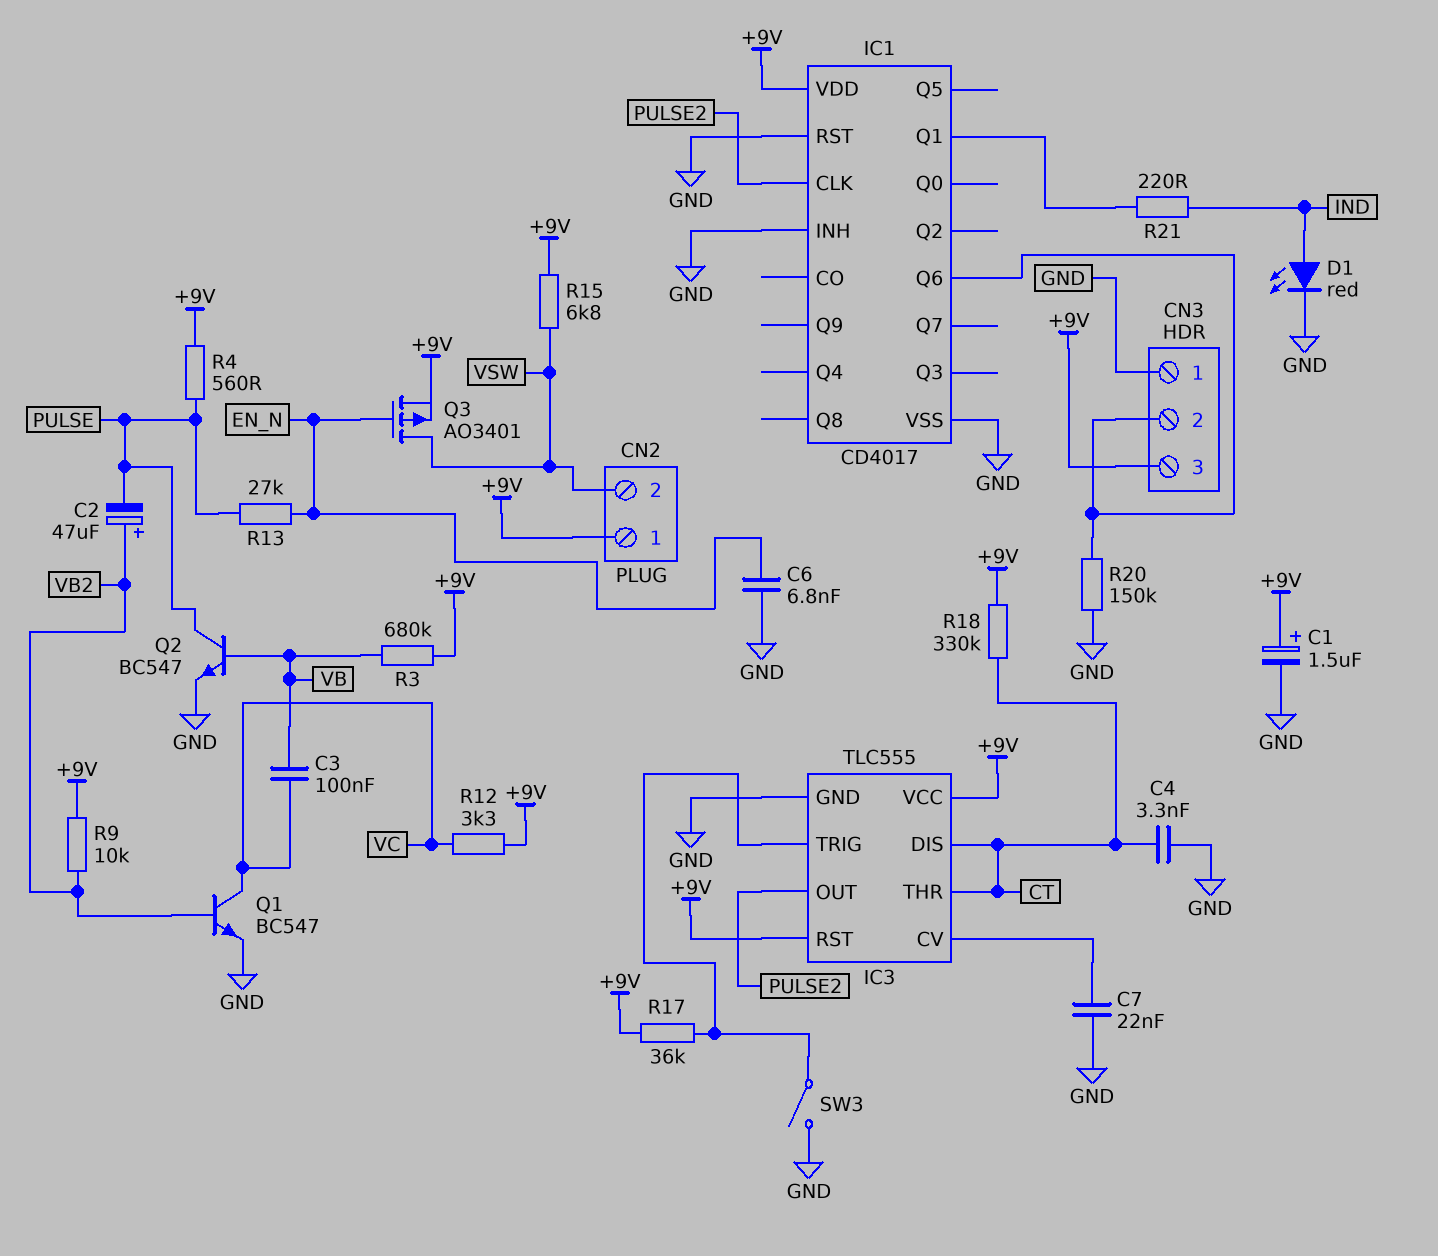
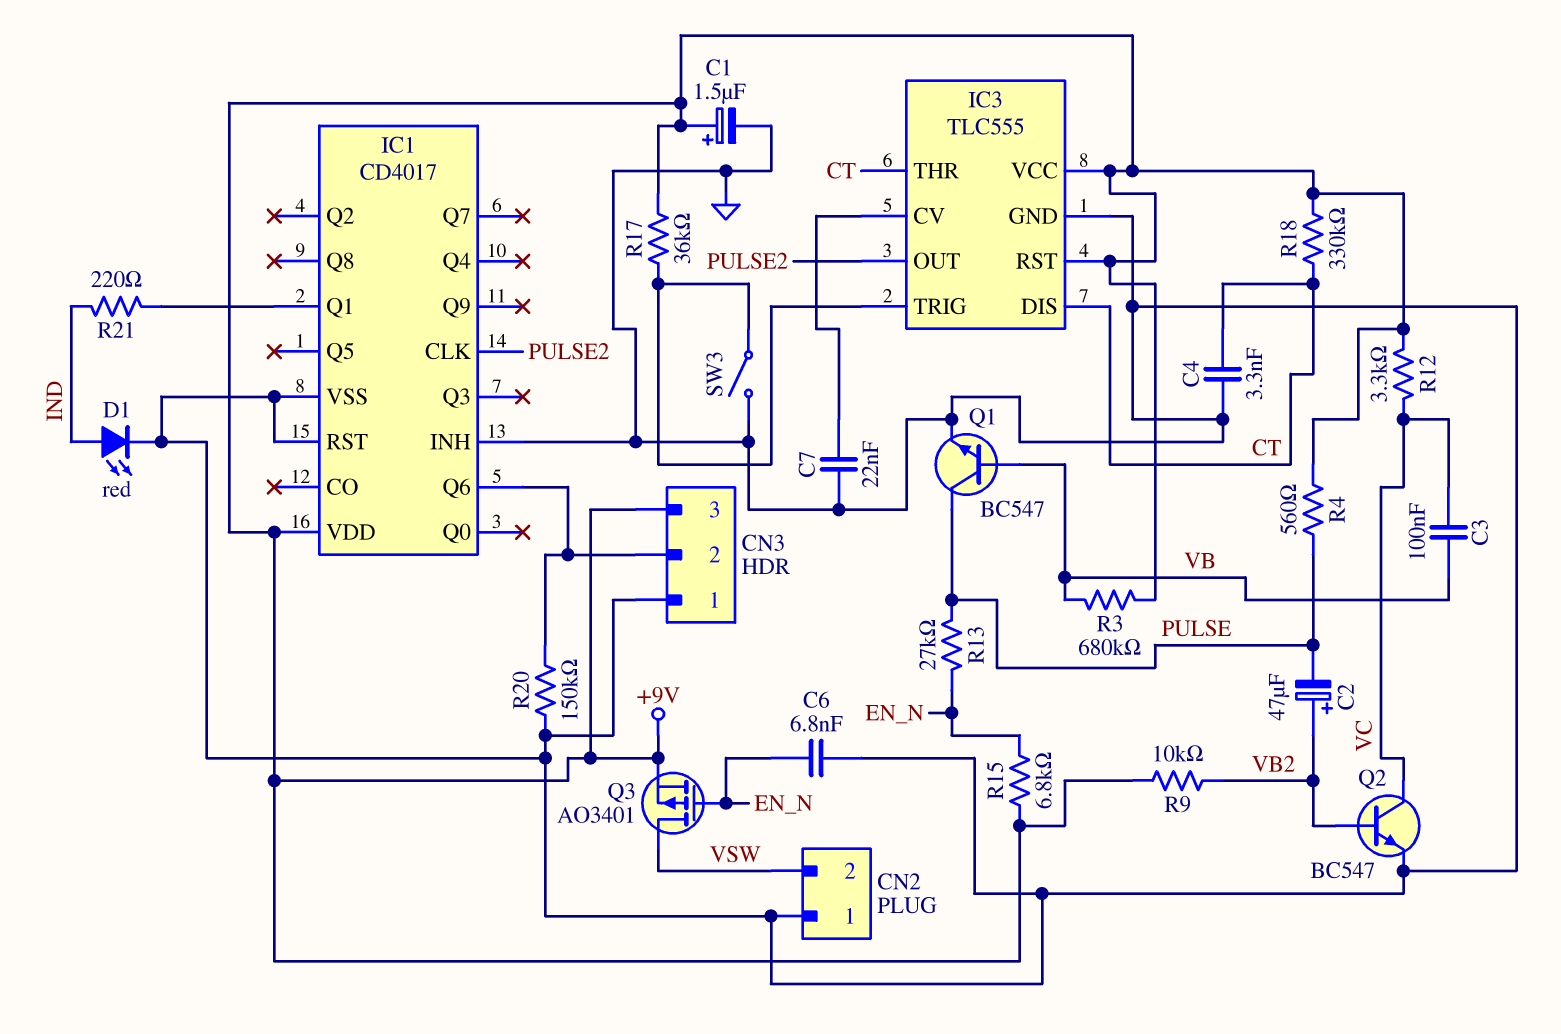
CN2 pin 1: +9V -> GND
Q1: NPN BC547 (B VB2, C VC, E GND) -> NPN BC547 (B VB, C PULSE, E GND)
Q2: NPN BC547 (B VB, C PULSE, E GND) -> NPN BC547 (B VB2, C VC, E GND)
R15: 6.8k (+9V, VSW) -> 6.8k (+9V, EN_N)

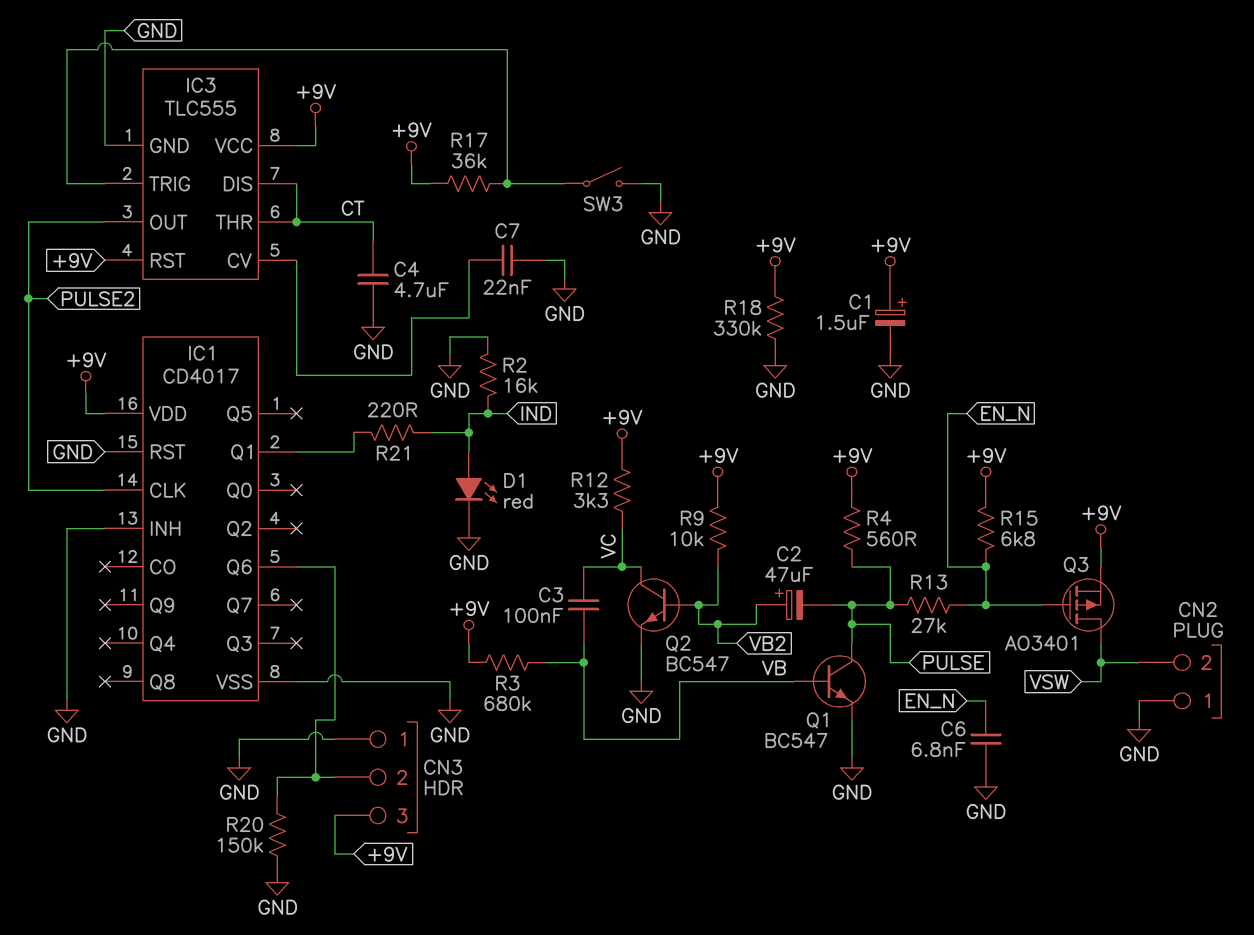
C4: 3.3nF (CT, GND) -> 4.7uF (CT, GND)
R2: none -> 16k (GND, IND)
R18: 330k (+9V, CT) -> 330k (+9V, GND)

